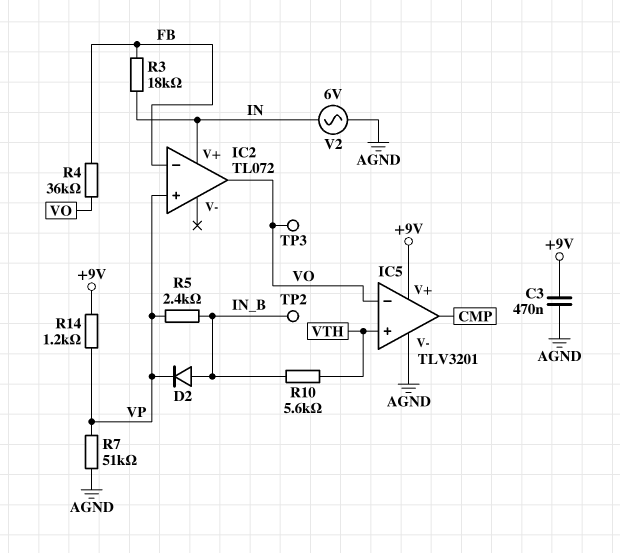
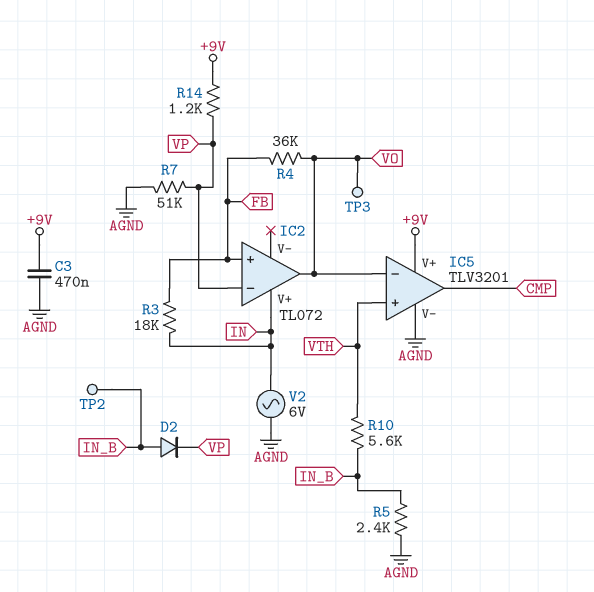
IC2 pin in+: VP -> FB
IC2 pin in-: FB -> VP
R5: 2.4k (IN_B, VP) -> 2.4k (AGND, IN_B)

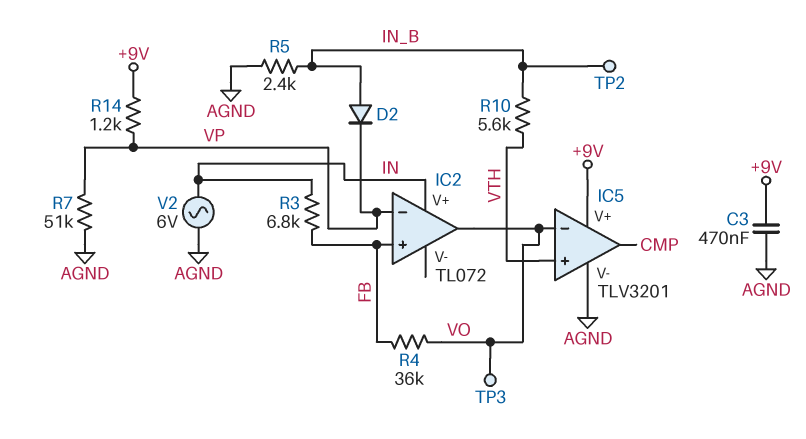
R3: 18k (FB, IN) -> 6.8k (FB, IN)

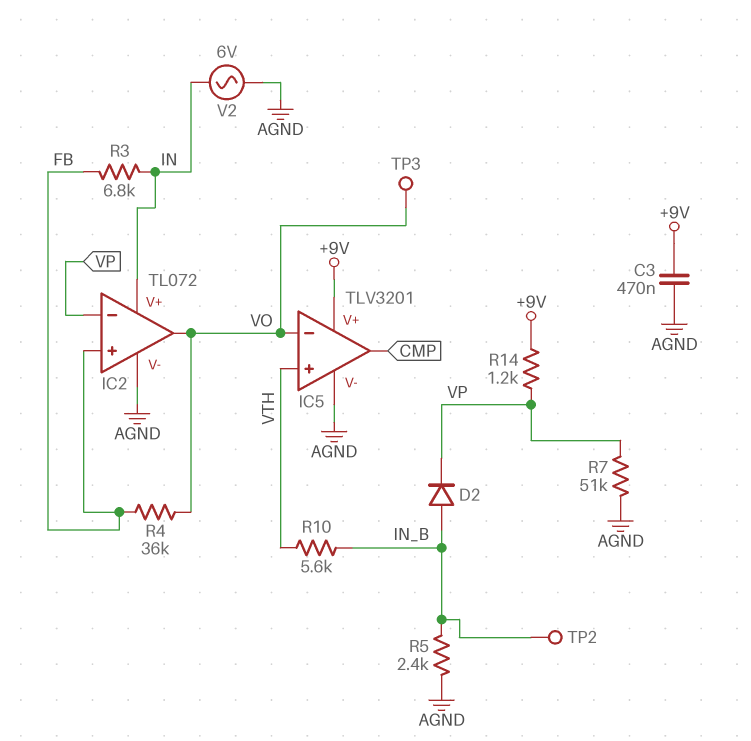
IC2 pin V-: none -> AGND

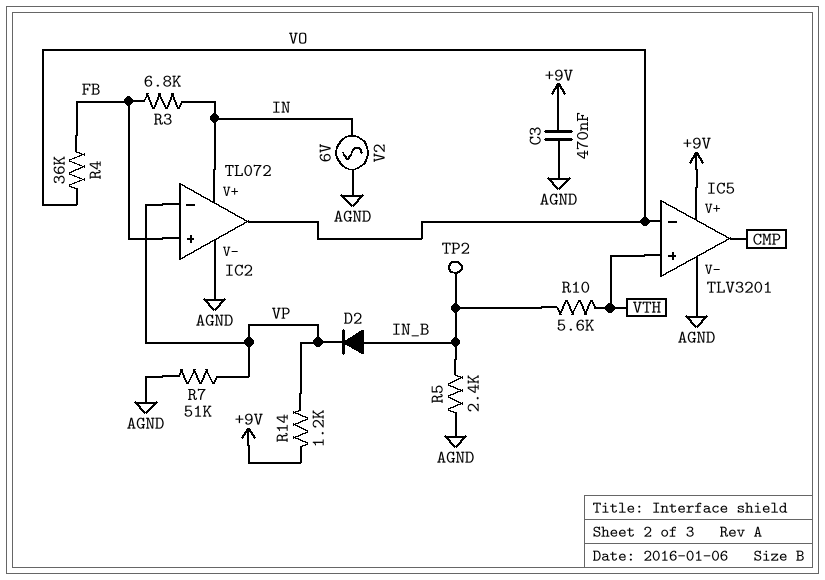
TP3: test point (VO) -> none

